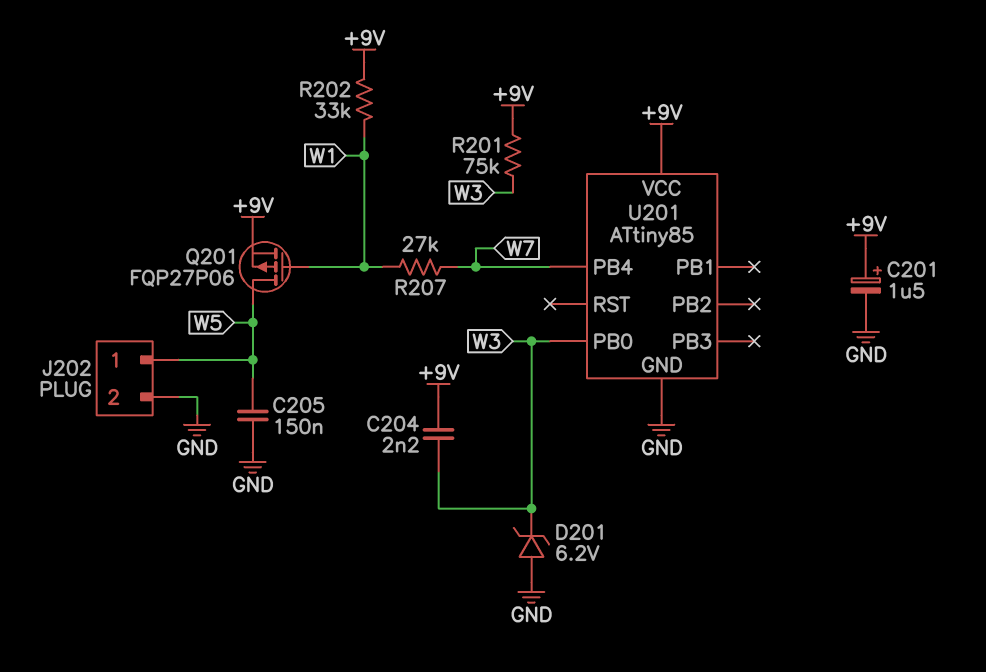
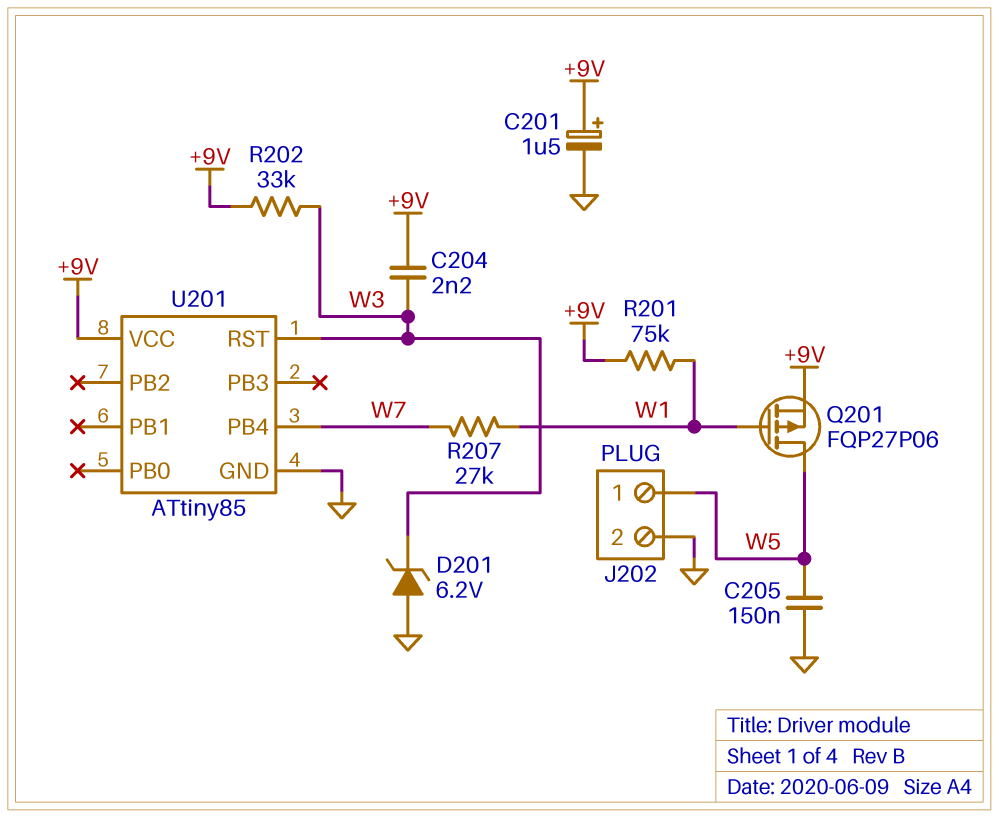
R201: 75k (+9V, W3) -> 75k (+9V, W1)
R202: 33k (+9V, W1) -> 33k (+9V, W3)
U201 pin PB0: W3 -> none
U201 pin RST: none -> W3

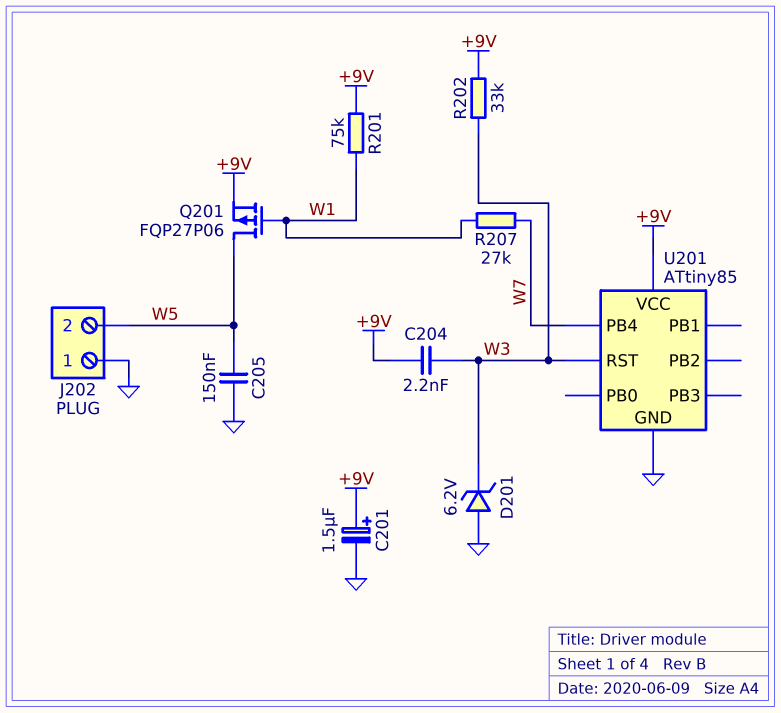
J202 pin 1: W5 -> GND
J202 pin 2: GND -> W5

